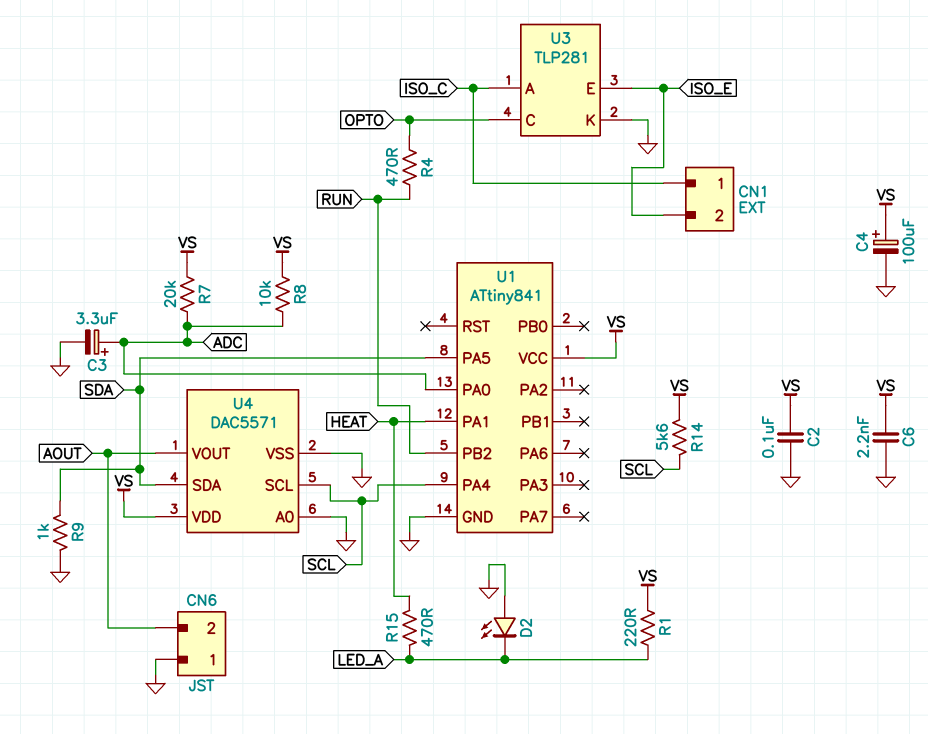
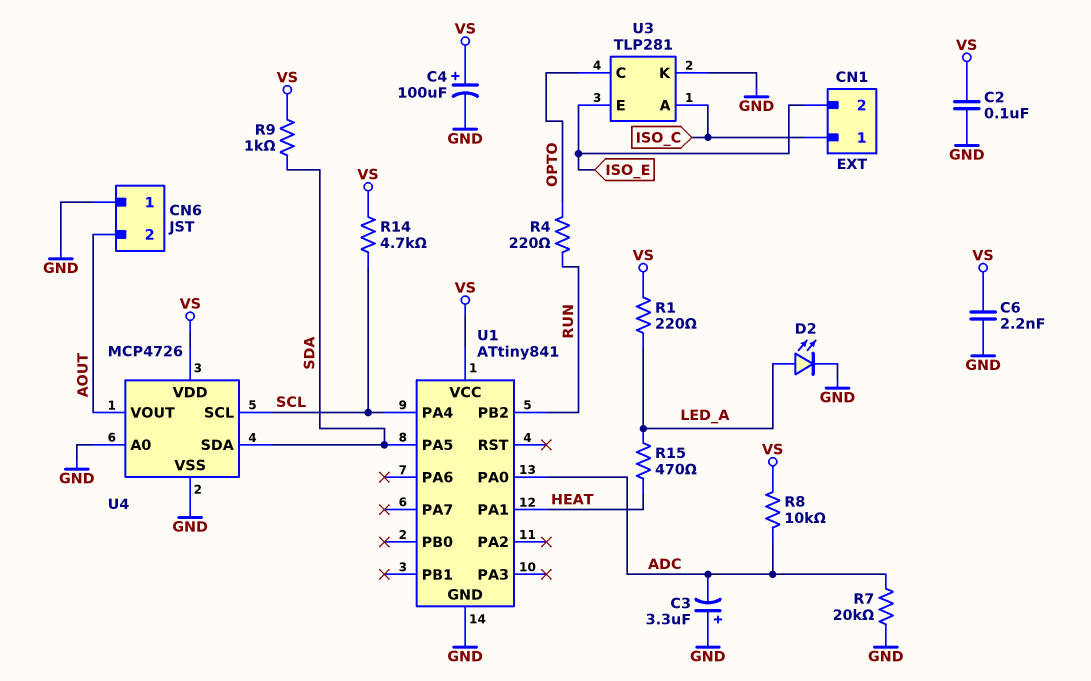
C3: 3.3uF (plus ADC, minus GND) -> 3.3uF (plus GND, minus ADC)
D2: LED (A GND, K LED_A) -> LED (A LED_A, K GND)
R4: 470 (OPTO, RUN) -> 220 (OPTO, RUN)
R7: 20k (ADC, VS) -> 20k (ADC, GND)
R9: 1k (GND, SDA) -> 1k (SDA, VS)
R14: 5.6k (SCL, VS) -> 4.7k (SCL, VS)
U4: DAC5571 -> MCP4726

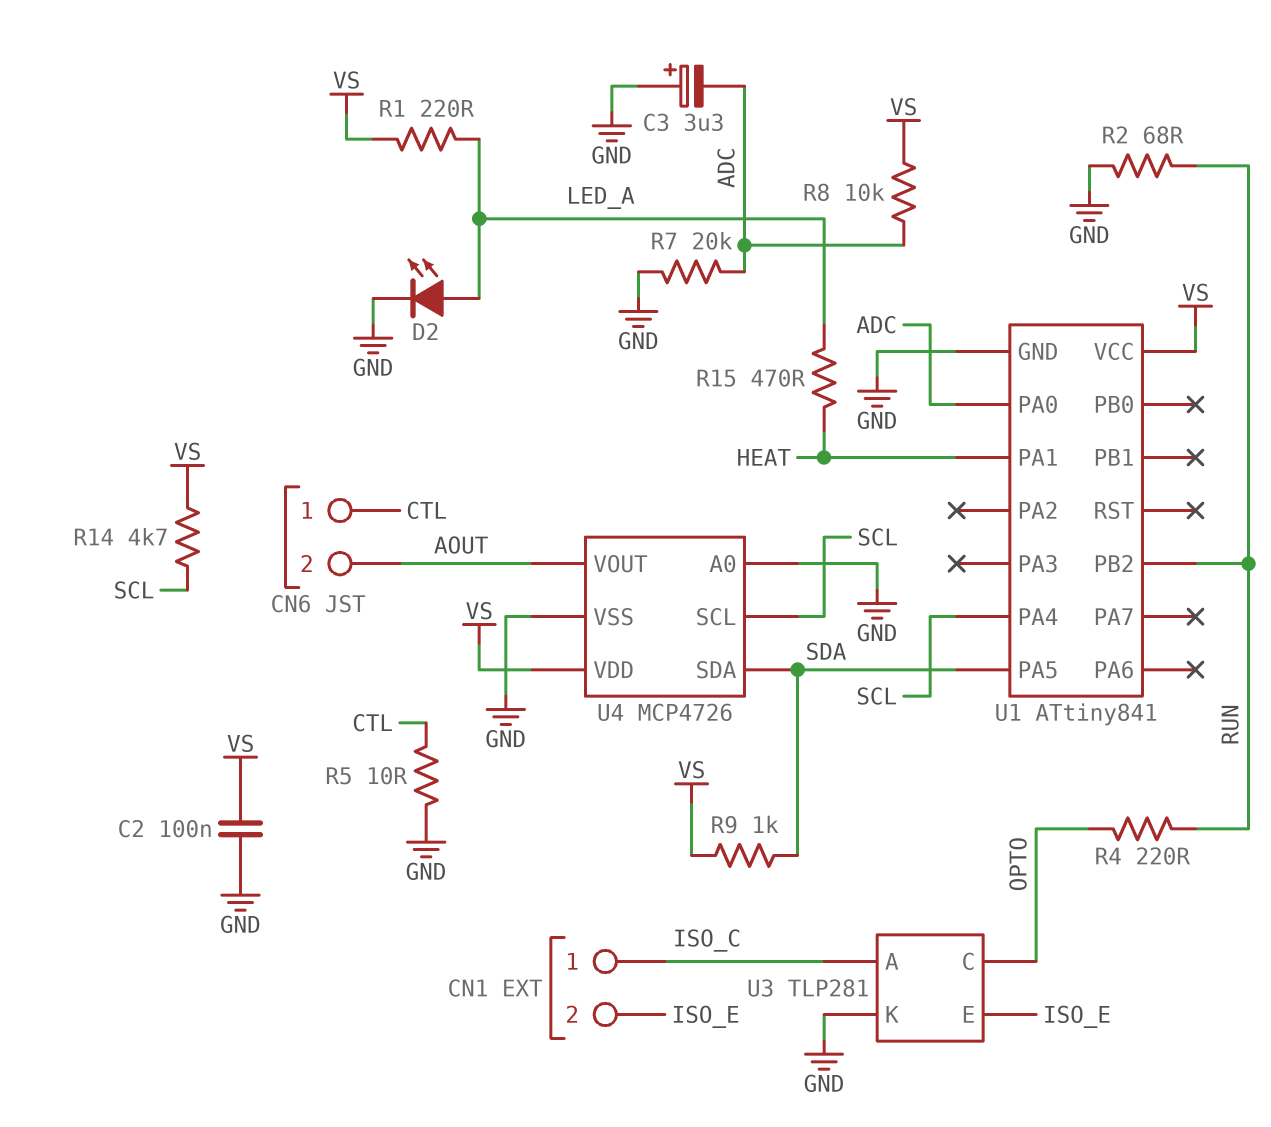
C4: 100uF (plus VS, minus GND) -> none
C6: 2.2nF (GND, VS) -> none
CN6 pin 1: GND -> CTL
R2: none -> 68 (GND, RUN)
R5: none -> 10 (CTL, GND)

